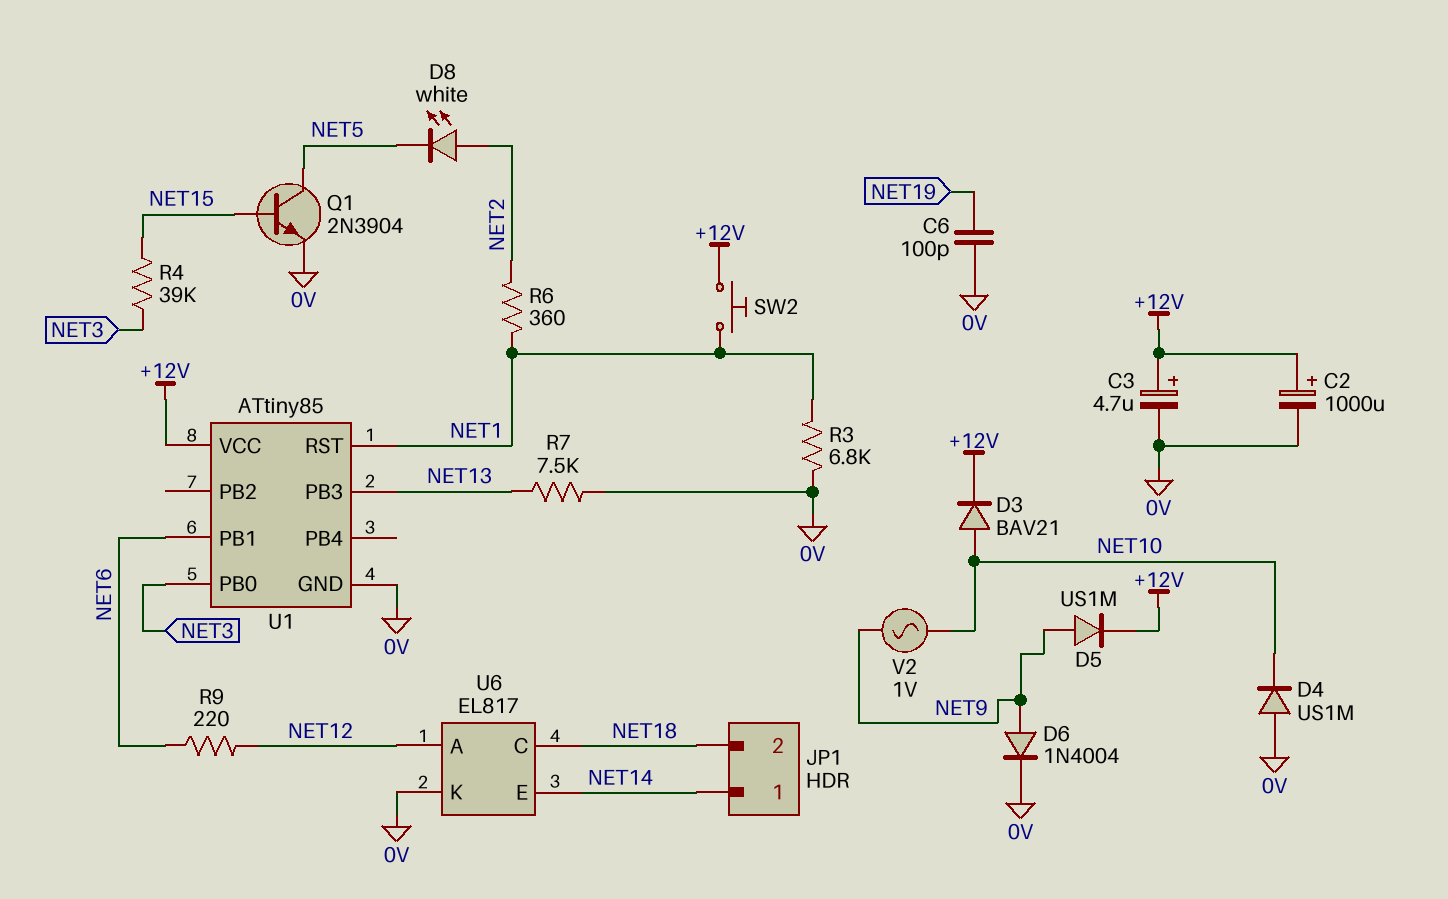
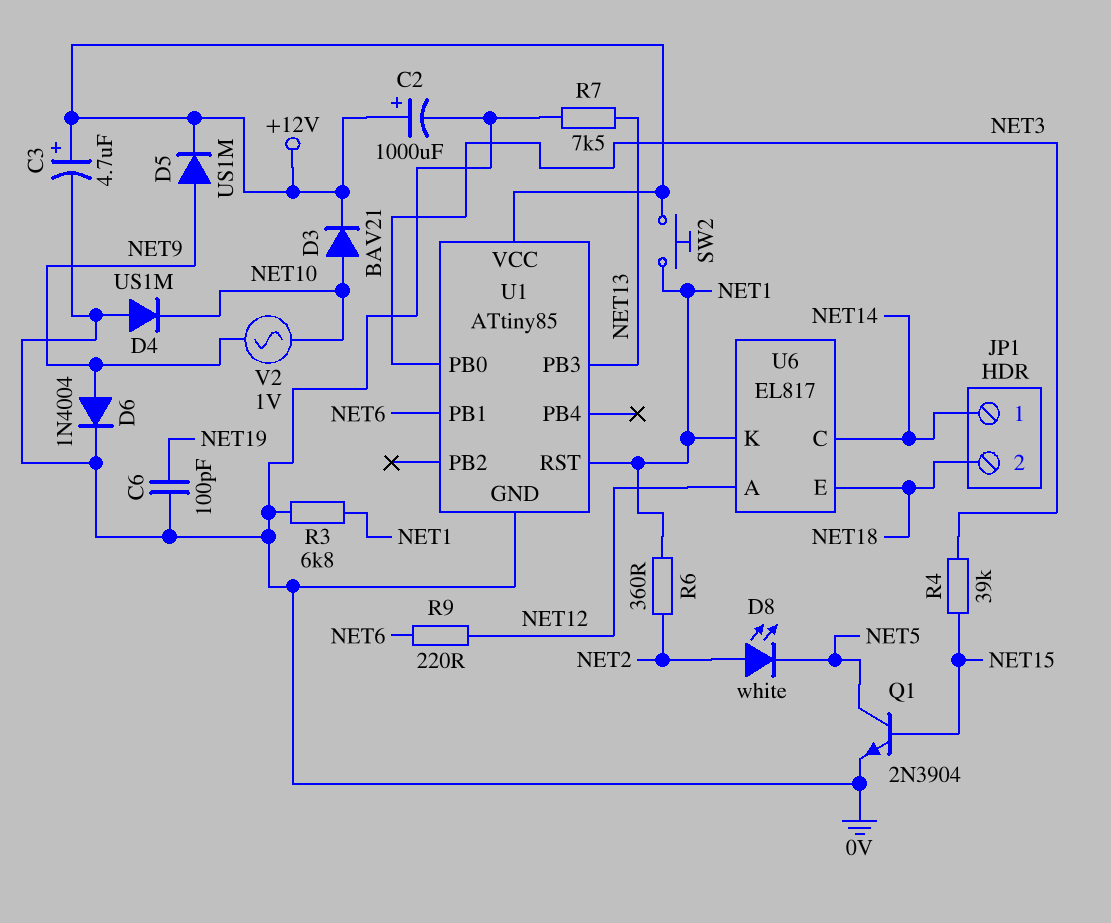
U6 pin C: NET18 -> NET14
U6 pin E: NET14 -> NET18
U6 pin K: 0V -> NET1

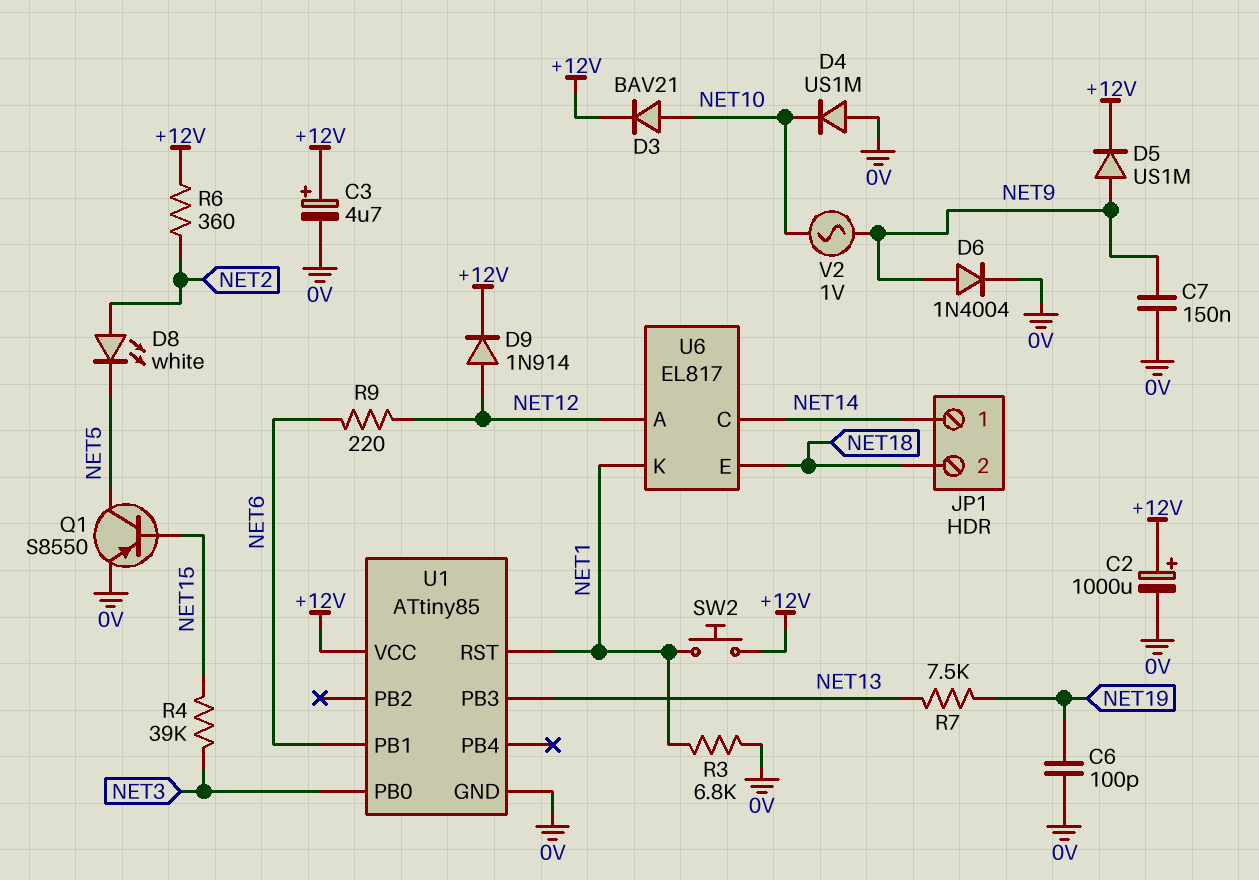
C7: none -> 150nF (0V, NET9)
D9: none -> diode 1N914 (A NET12, K +12V)
Q1: NPN 2N3904 (B NET15, C NET5, E 0V) -> PNP S8550 (B NET15, C NET5, E 0V)
R6: 360 (NET1, NET2) -> 360 (+12V, NET2)
R7: 7.5k (0V, NET13) -> 7.5k (NET13, NET19)

